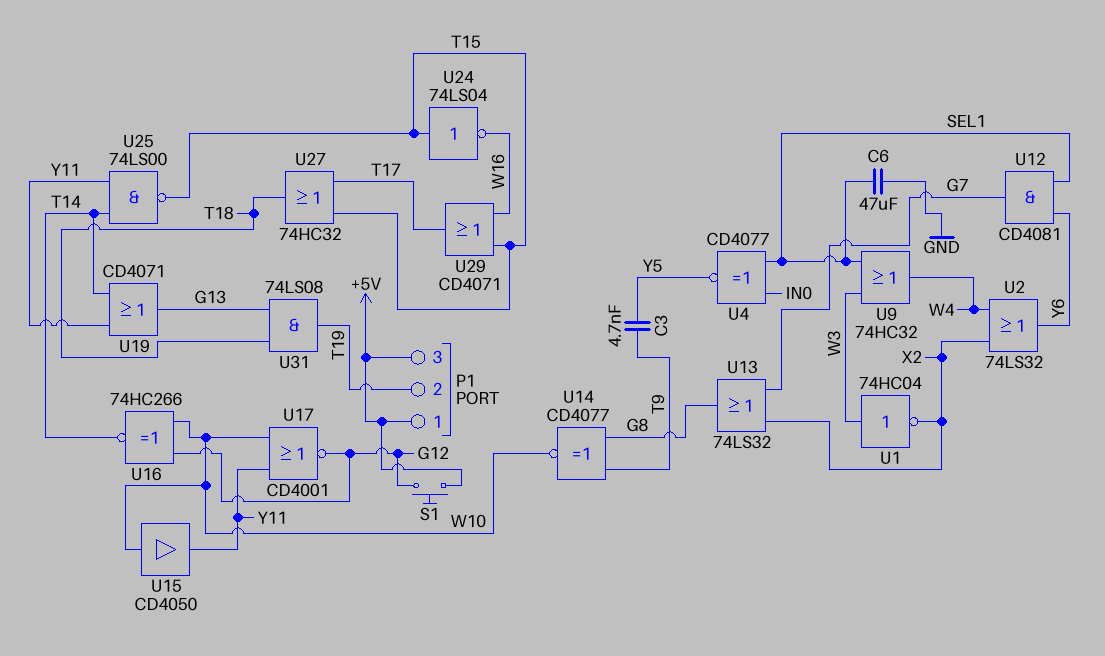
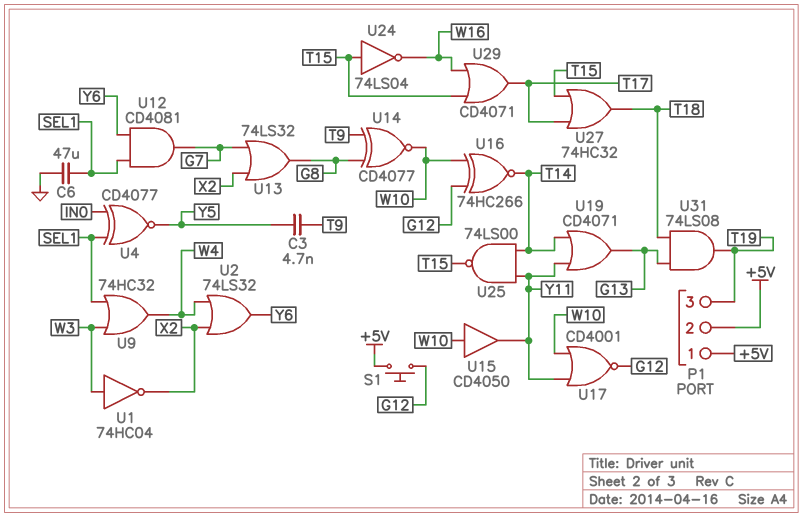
P1 pin 2: T19 -> +5V
P1 pin 3: +5V -> T19

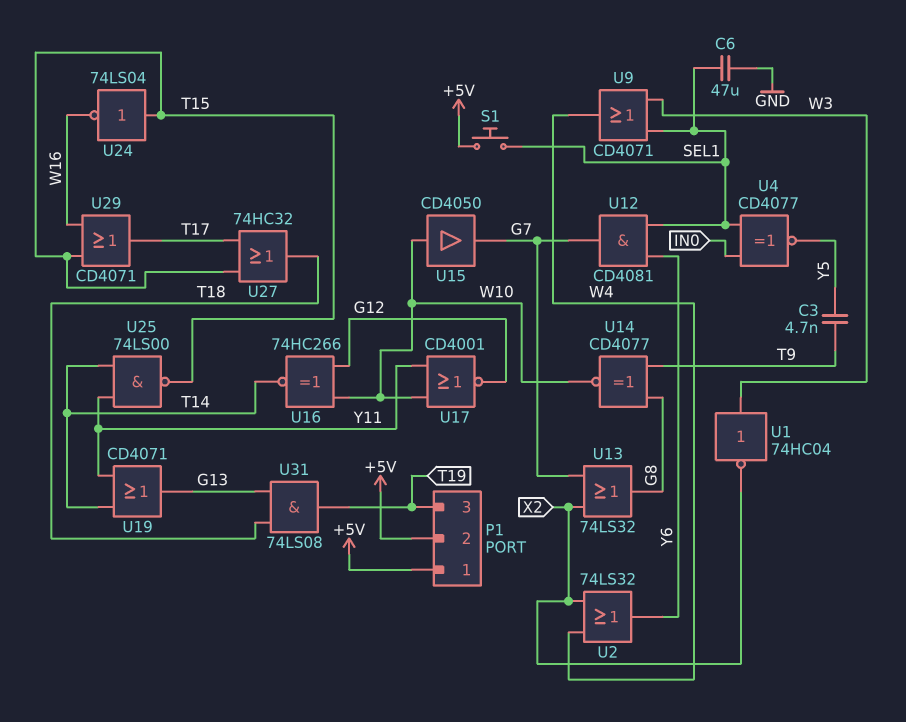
S1: button (+5V, G12) -> button (+5V, SEL1)
U9: OR 74HC32 (in SEL1, in W3, out W4) -> OR CD4071 (in SEL1, in W3, out W4)
U15: buffer CD4050 (in W10, out Y11) -> buffer CD4050 (in W10, out G7)

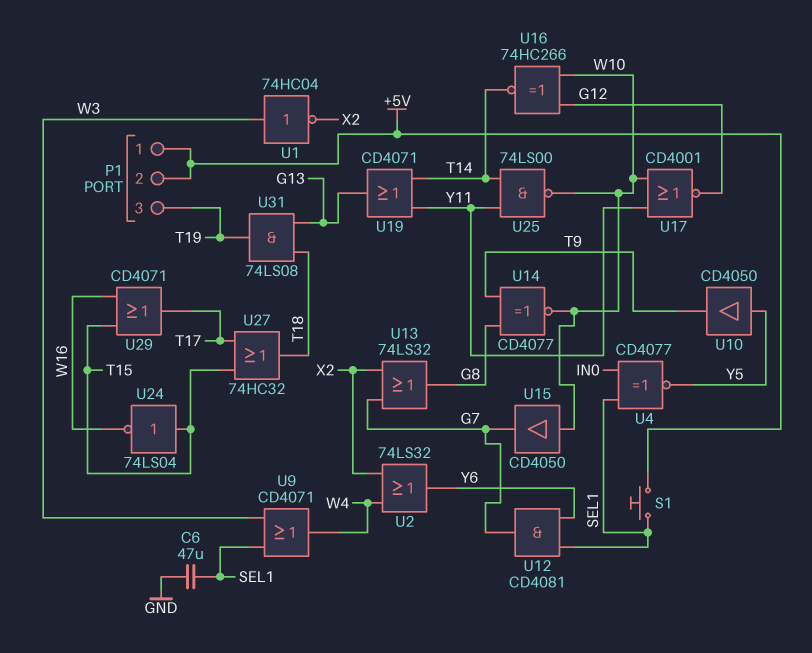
C3: 4.7nF (T9, Y5) -> none
U10: none -> buffer CD4050 (in Y5, out T9)
U25: NAND 74LS00 (in T14, in Y11, out T15) -> NAND 74LS00 (in T14, in Y11, out W10)

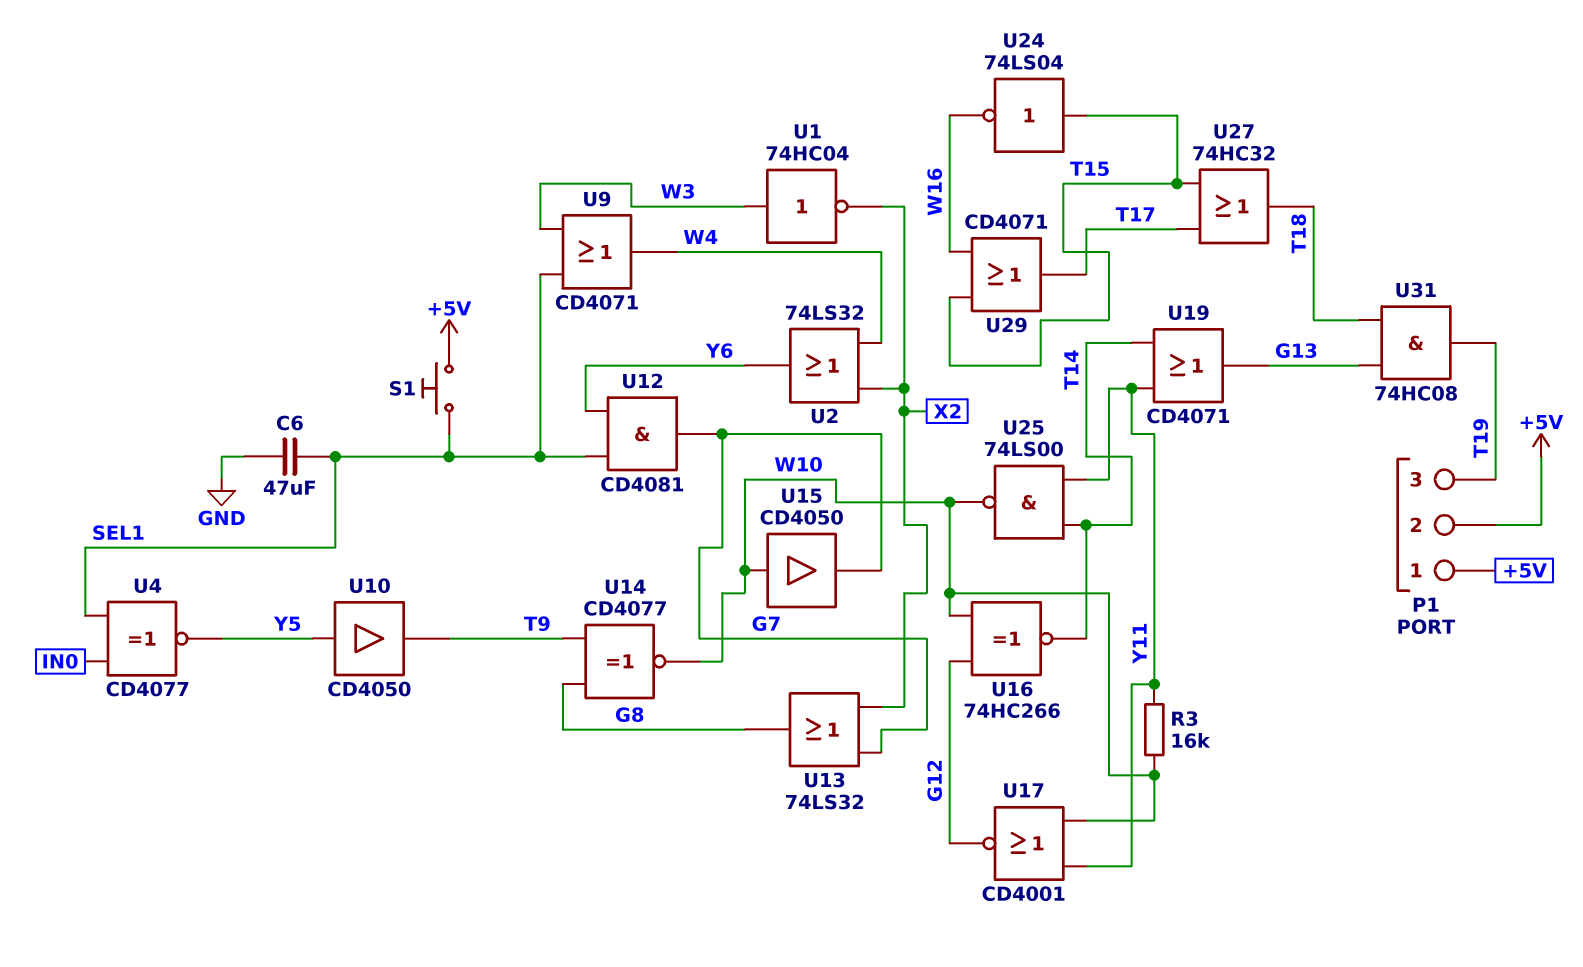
R3: none -> 16k (W10, Y11)
U31: AND 74LS08 (in G13, in T18, out T19) -> AND 74HC08 (in G13, in T18, out T19)

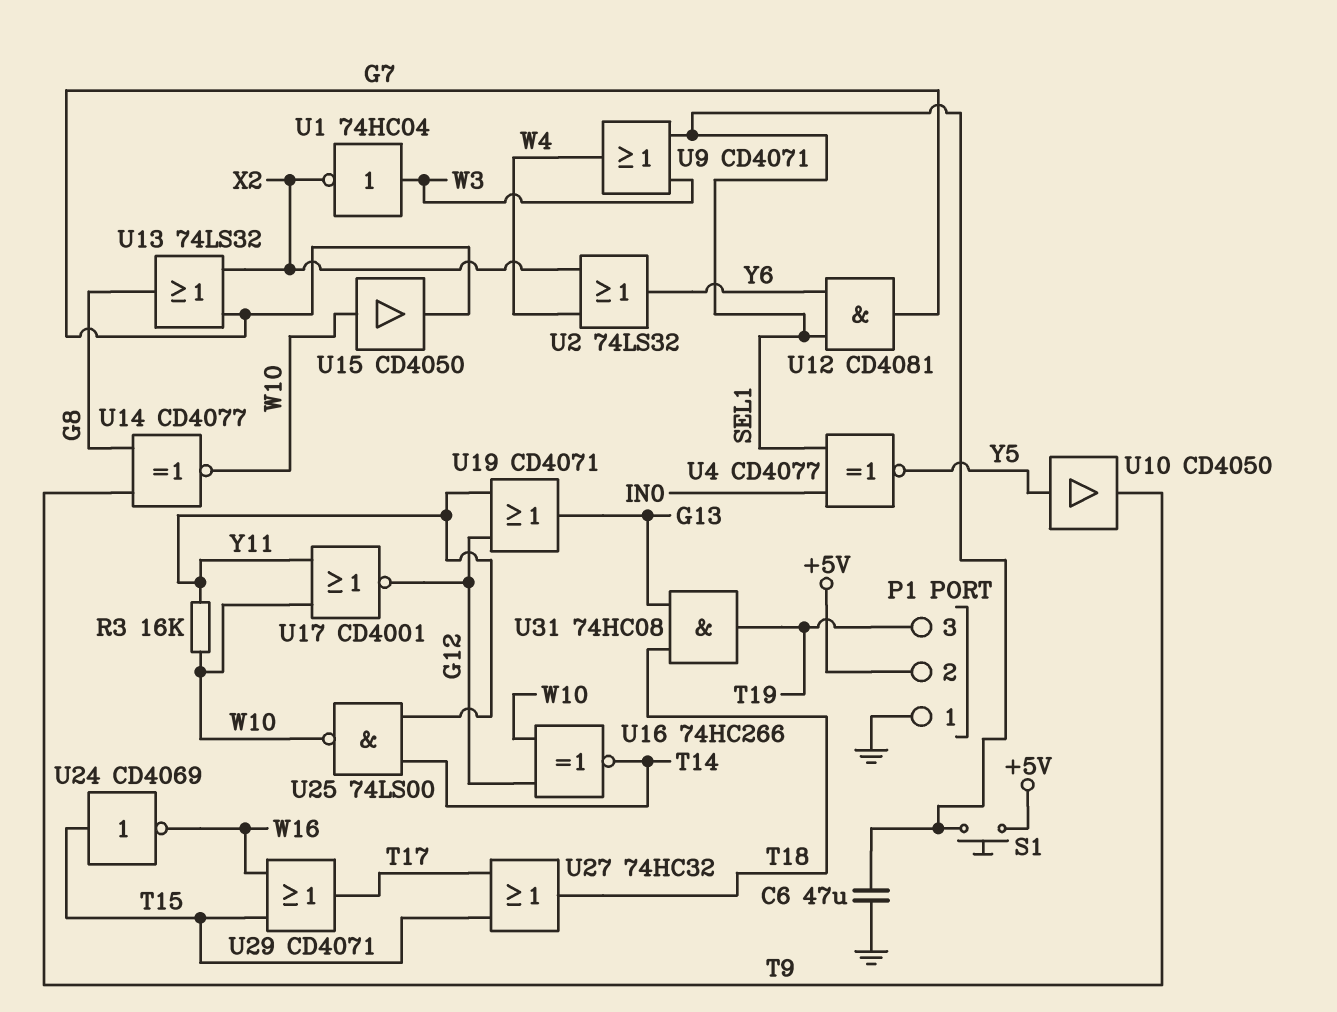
P1 pin 1: +5V -> GND
U19: OR CD4071 (in T14, in Y11, out G13) -> OR CD4071 (in G12, in Y11, out G13)
U24: NOT 74LS04 (in T15, out W16) -> NOT CD4069 (in T15, out W16)

